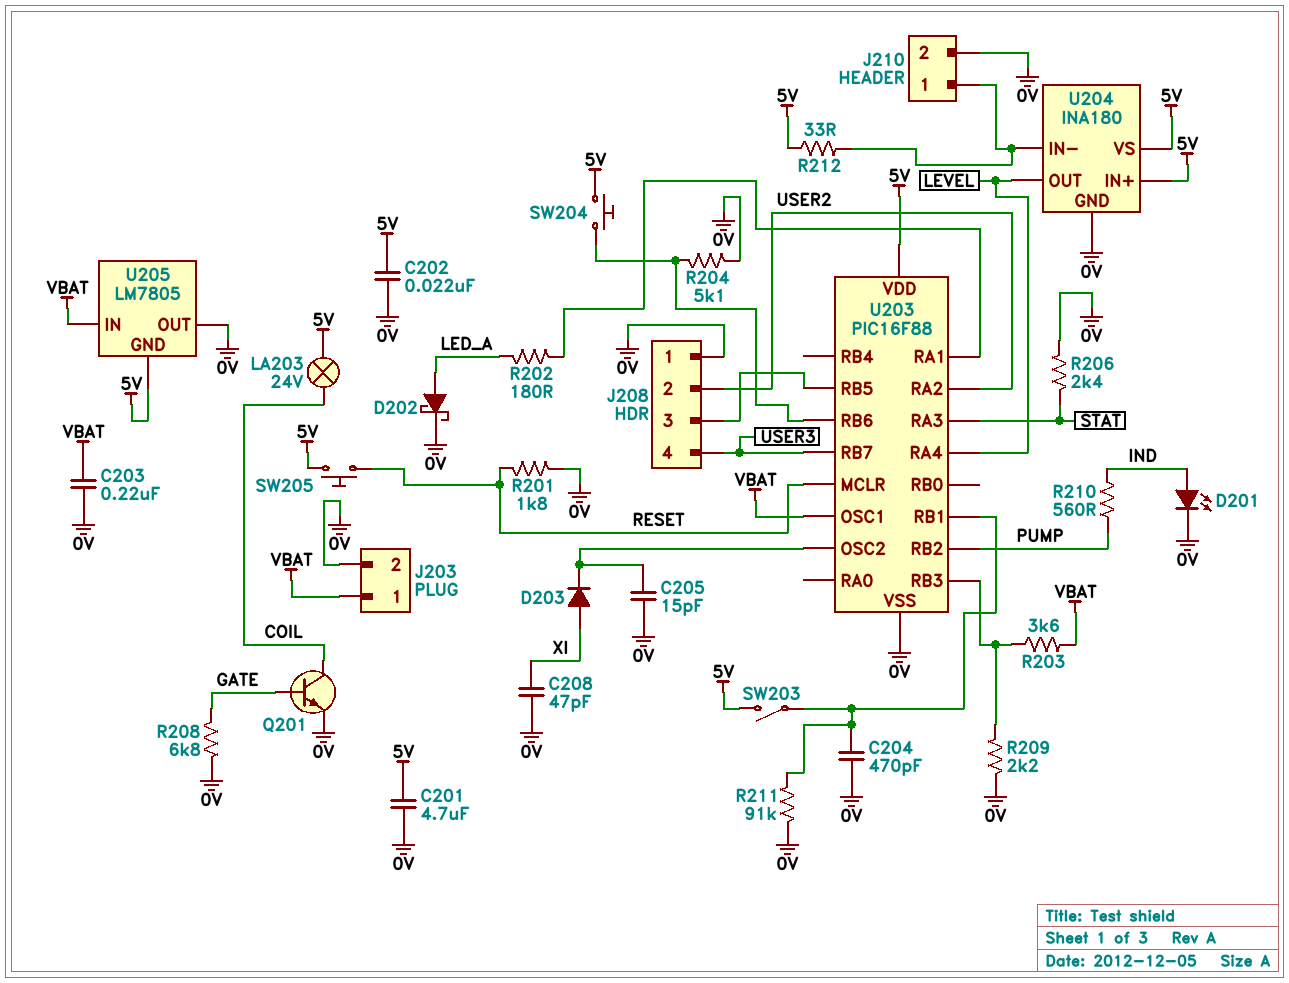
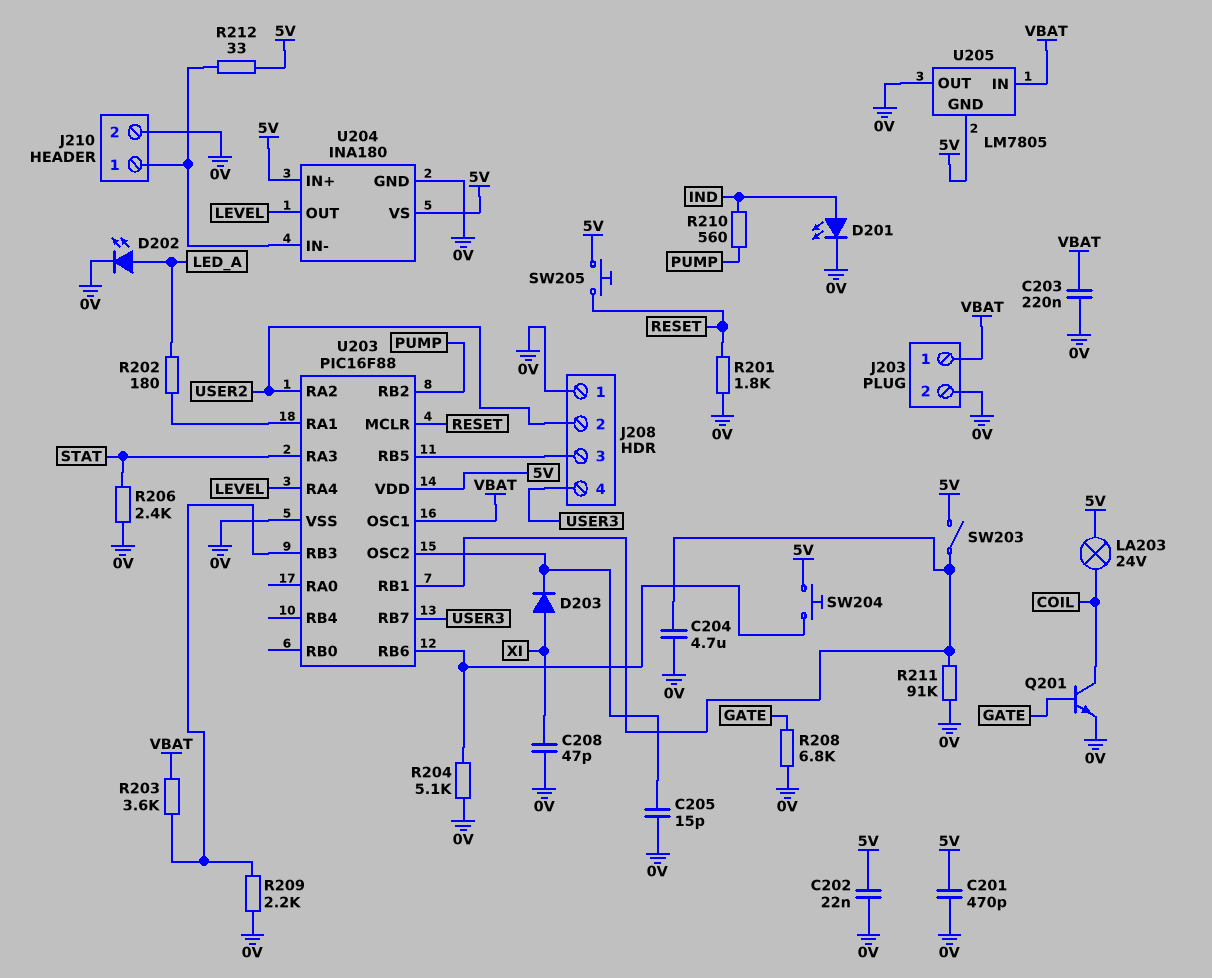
C201: 4.7uF (0V, 5V) -> 470pF (0V, 5V)
C204: 470pF (0V, U203/RB1) -> 4.7uF (0V, U203/RB1)
D202: schottky (A LED_A, K 0V) -> LED (A LED_A, K 0V)

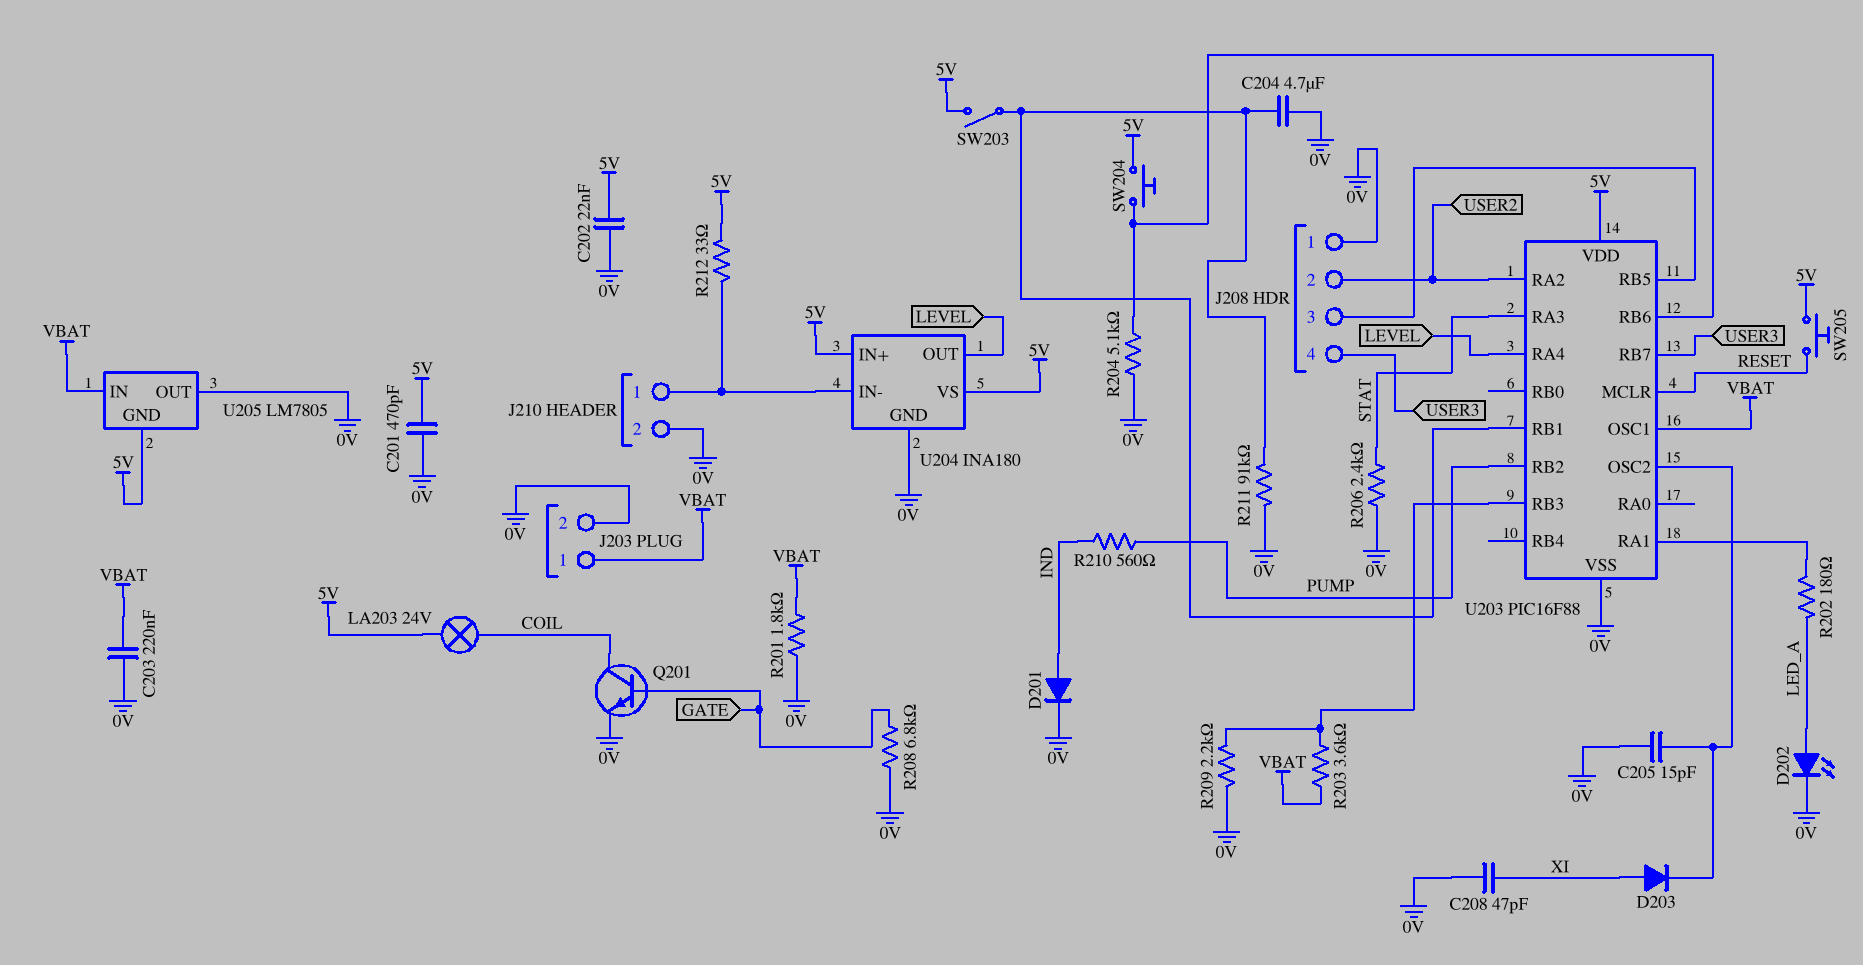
D201: LED (A IND, K 0V) -> diode (A IND, K 0V)
R201: 1.8k (0V, RESET) -> 1.8k (0V, VBAT)

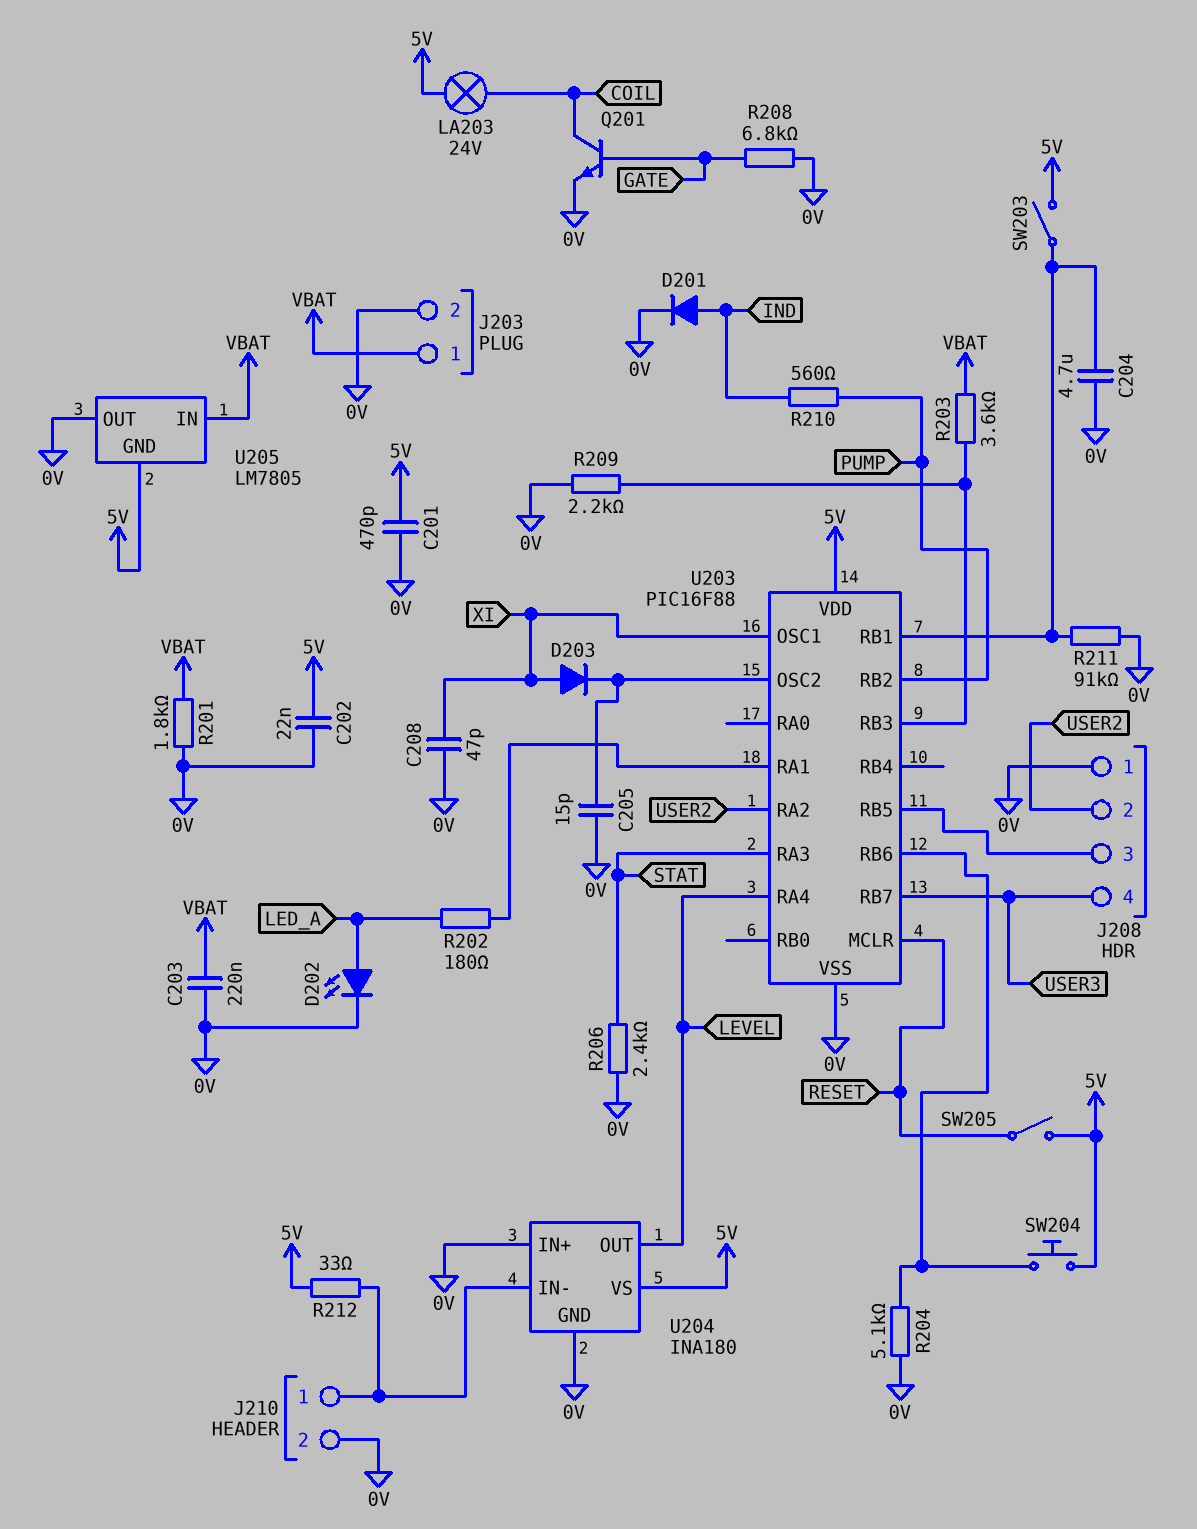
SW205: button (5V, RESET) -> switch (5V, RESET)
U203 pin OSC1: VBAT -> XI
U204 pin IN+: 5V -> 0V

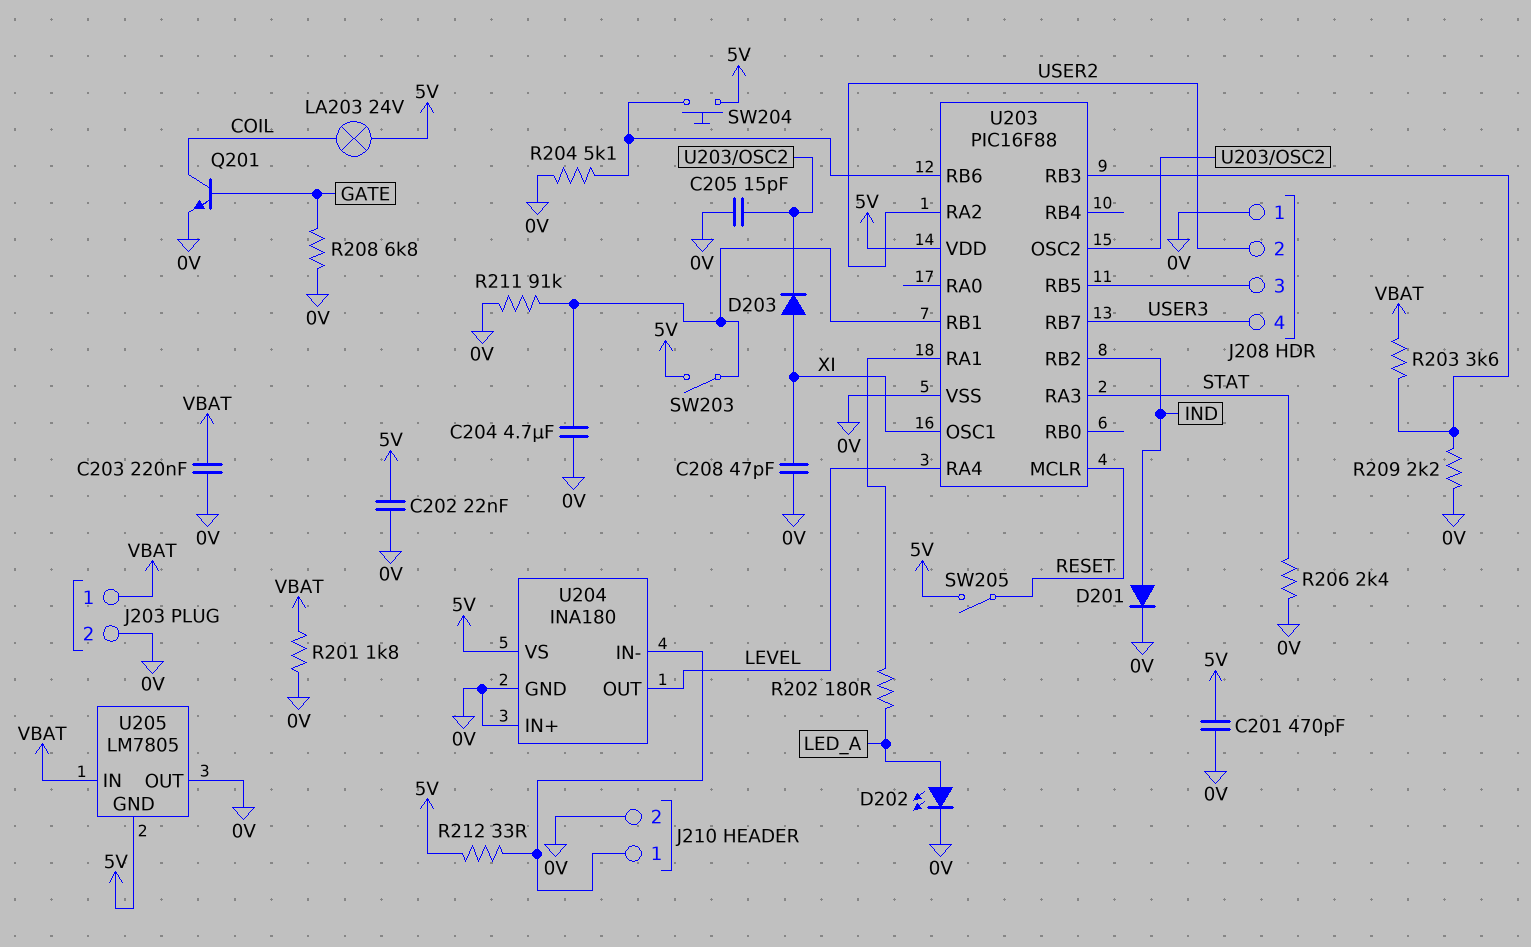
R210: 560 (IND, PUMP) -> none
U203 pin RB2: PUMP -> IND

